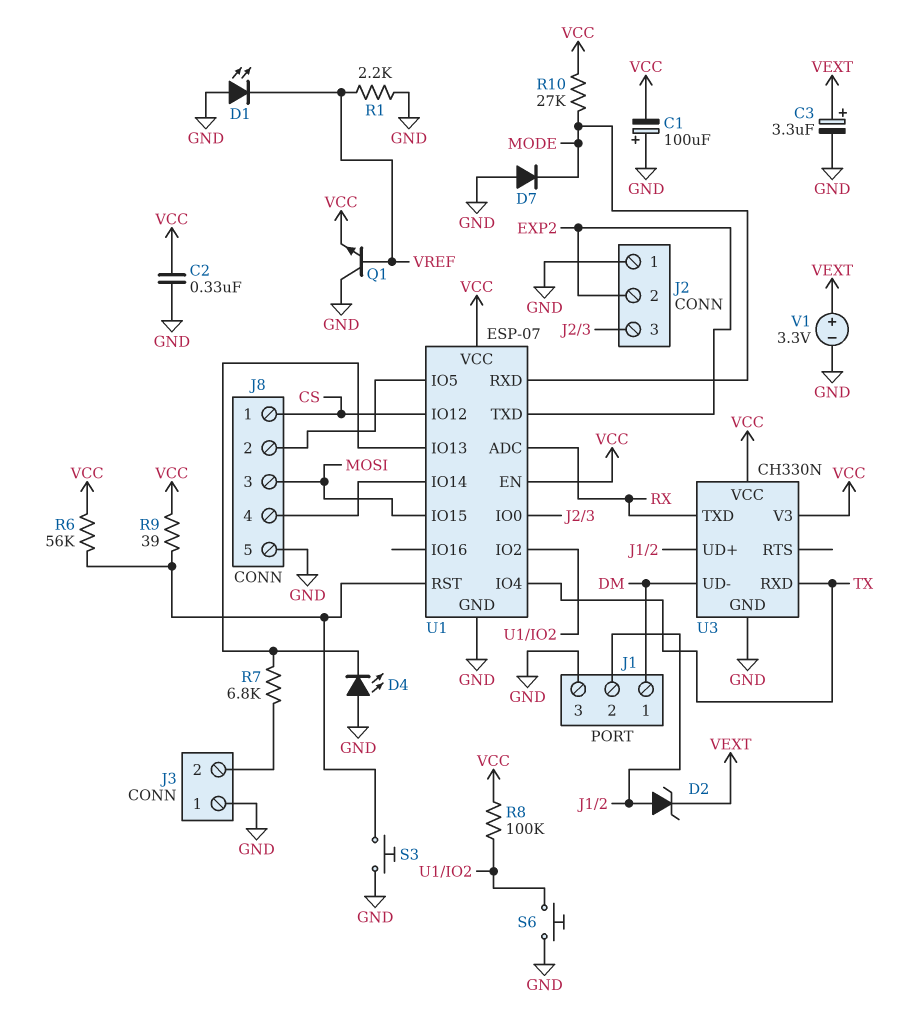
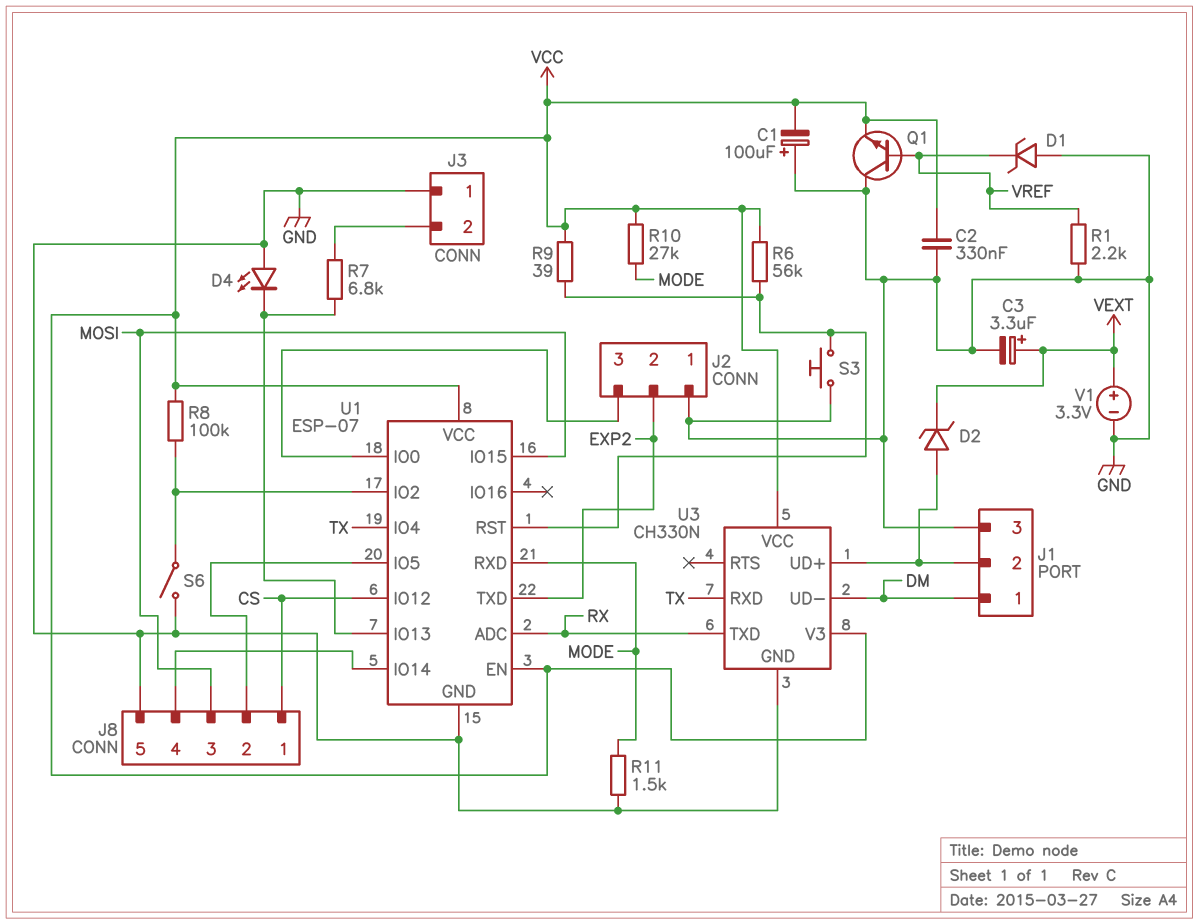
D1: LED (A GND, K VREF) -> zener (A GND, K VREF)
D7: diode (A GND, K MODE) -> none
R11: none -> 1.5k (GND, MODE)
S6: button (GND, U1/IO2) -> switch (GND, U1/IO2)

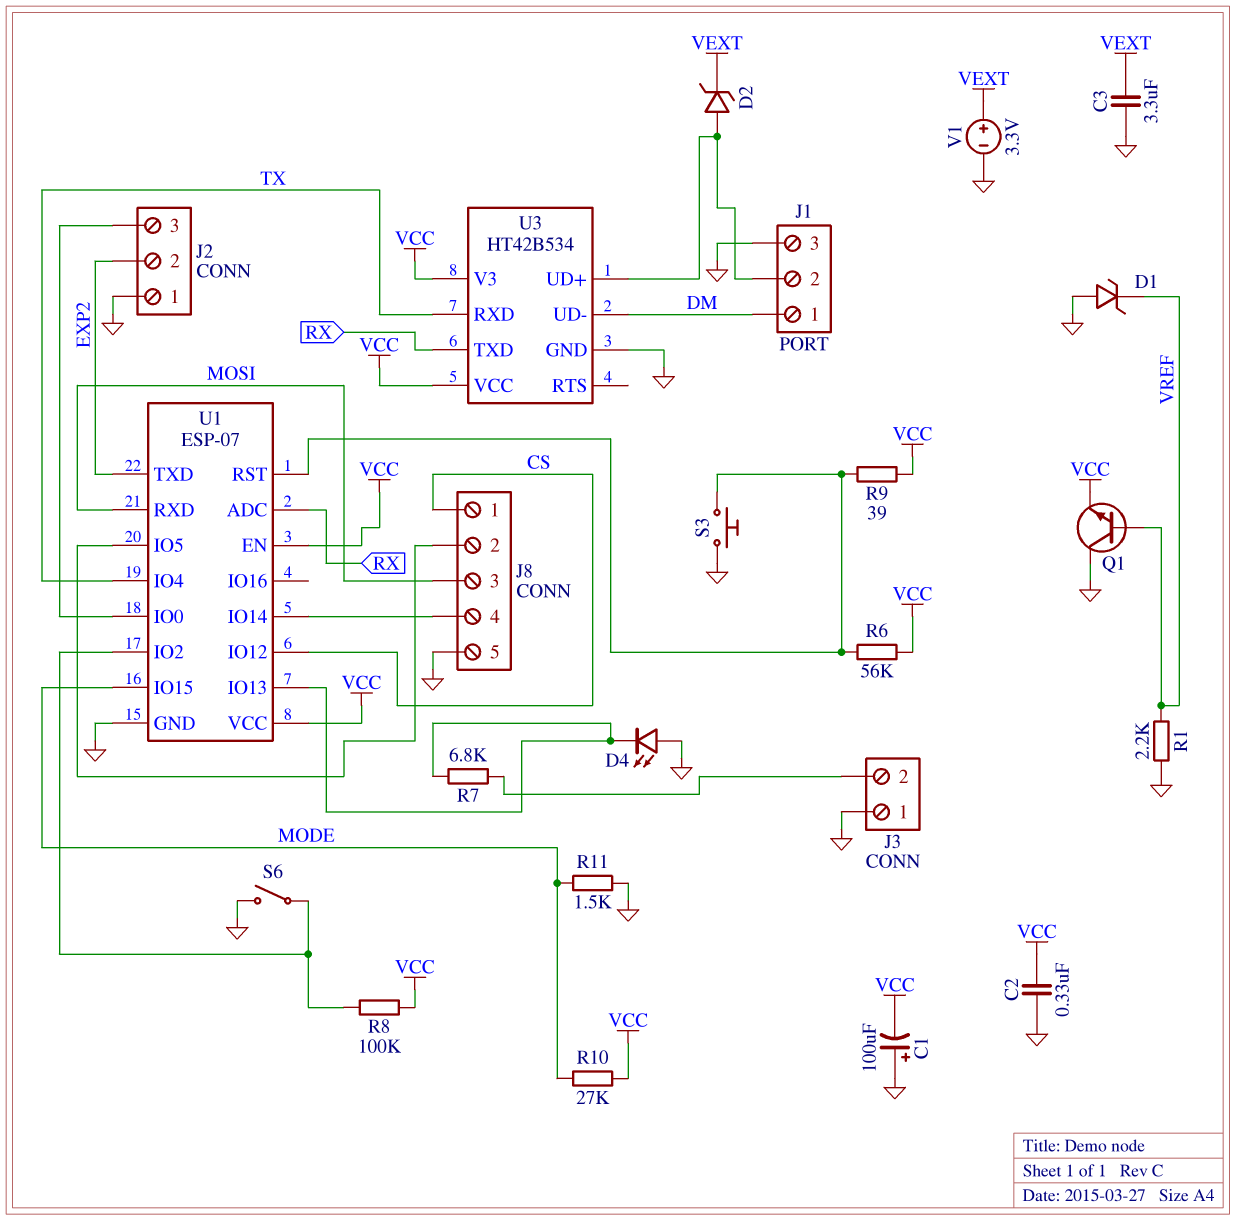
C3: 3.3uF (plus VEXT, minus GND) -> 3.3uF (GND, VEXT)
U1 pin IO15: MOSI -> MODE
U1 pin RXD: MODE -> MOSI
U3: CH330N -> HT42B534

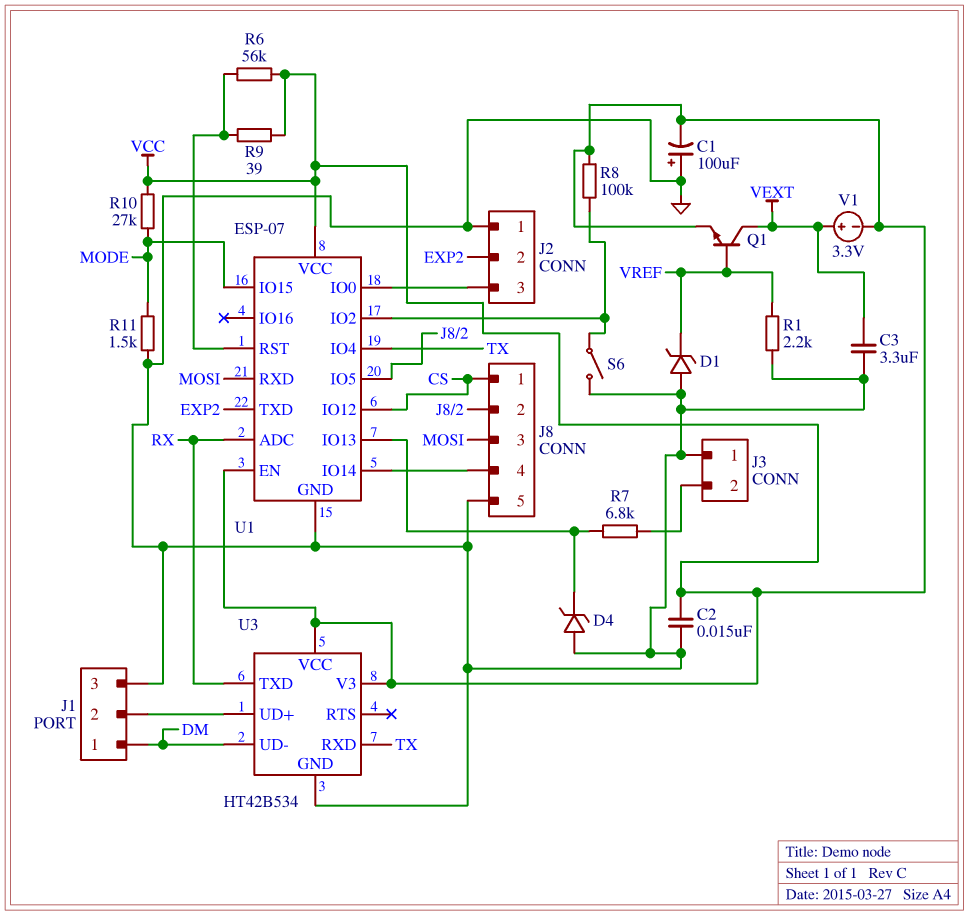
C2: 330nF (GND, VCC) -> 15nF (GND, VCC)
D2: zener (A J1/2, K VEXT) -> none
D4: LED (A GND, K U1/IO13) -> zener (A GND, K U1/IO13)
Q1: NPN (B VREF, C GND, E VCC) -> NPN (B VREF, C VEXT, E VCC)
S3: button (GND, U1/RST) -> none
V1: 3.3V (plus VEXT, minus GND) -> 3.3V (plus VEXT, minus VCC)

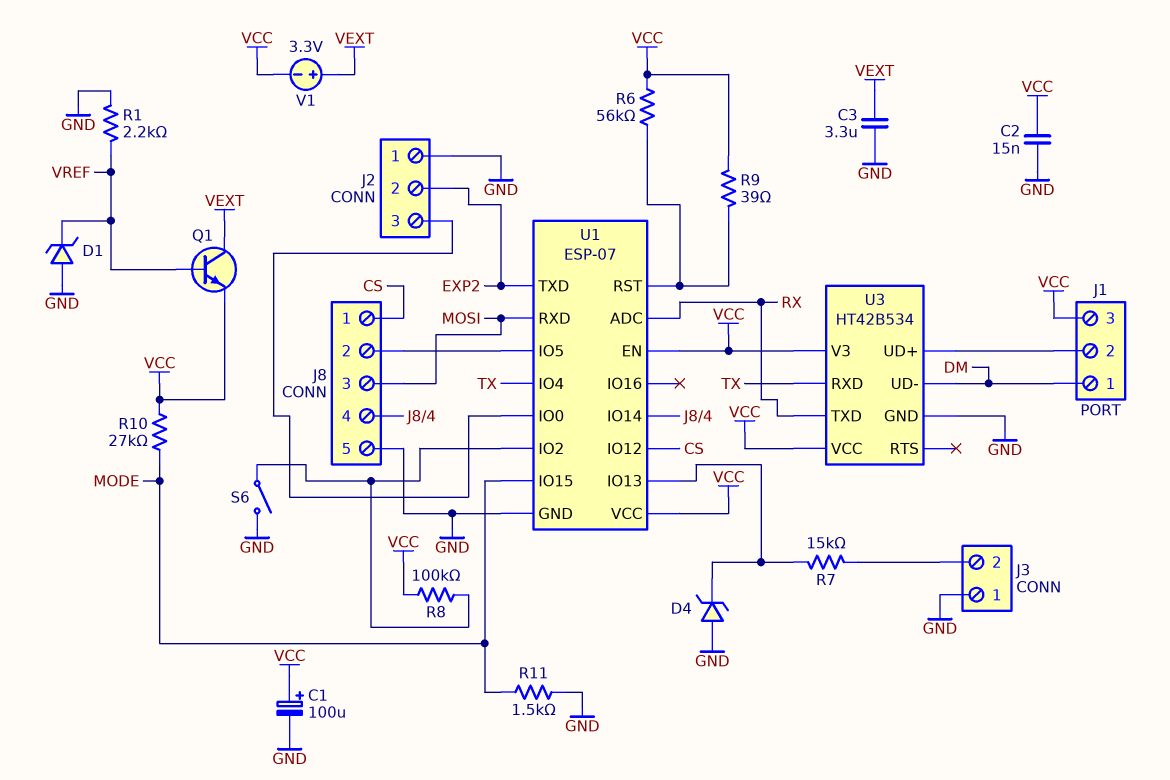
C1: 100uF (plus GND, minus VCC) -> 100uF (plus VCC, minus GND)
J1 pin 3: GND -> VCC
R7: 6.8k (J3/2, U1/IO13) -> 15k (J3/2, U1/IO13)

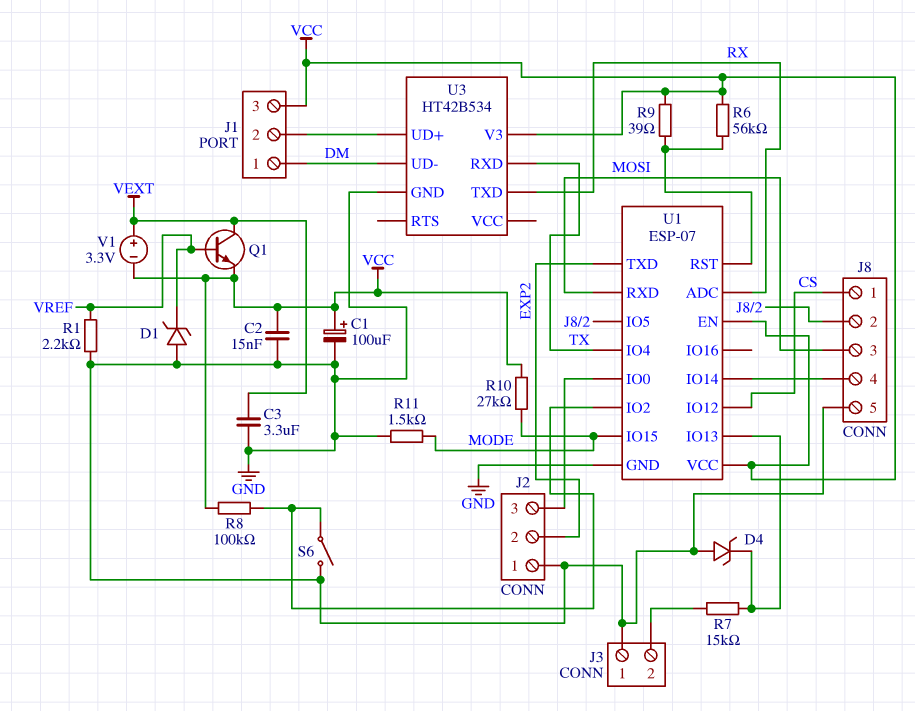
U3 pin VCC: VCC -> none

